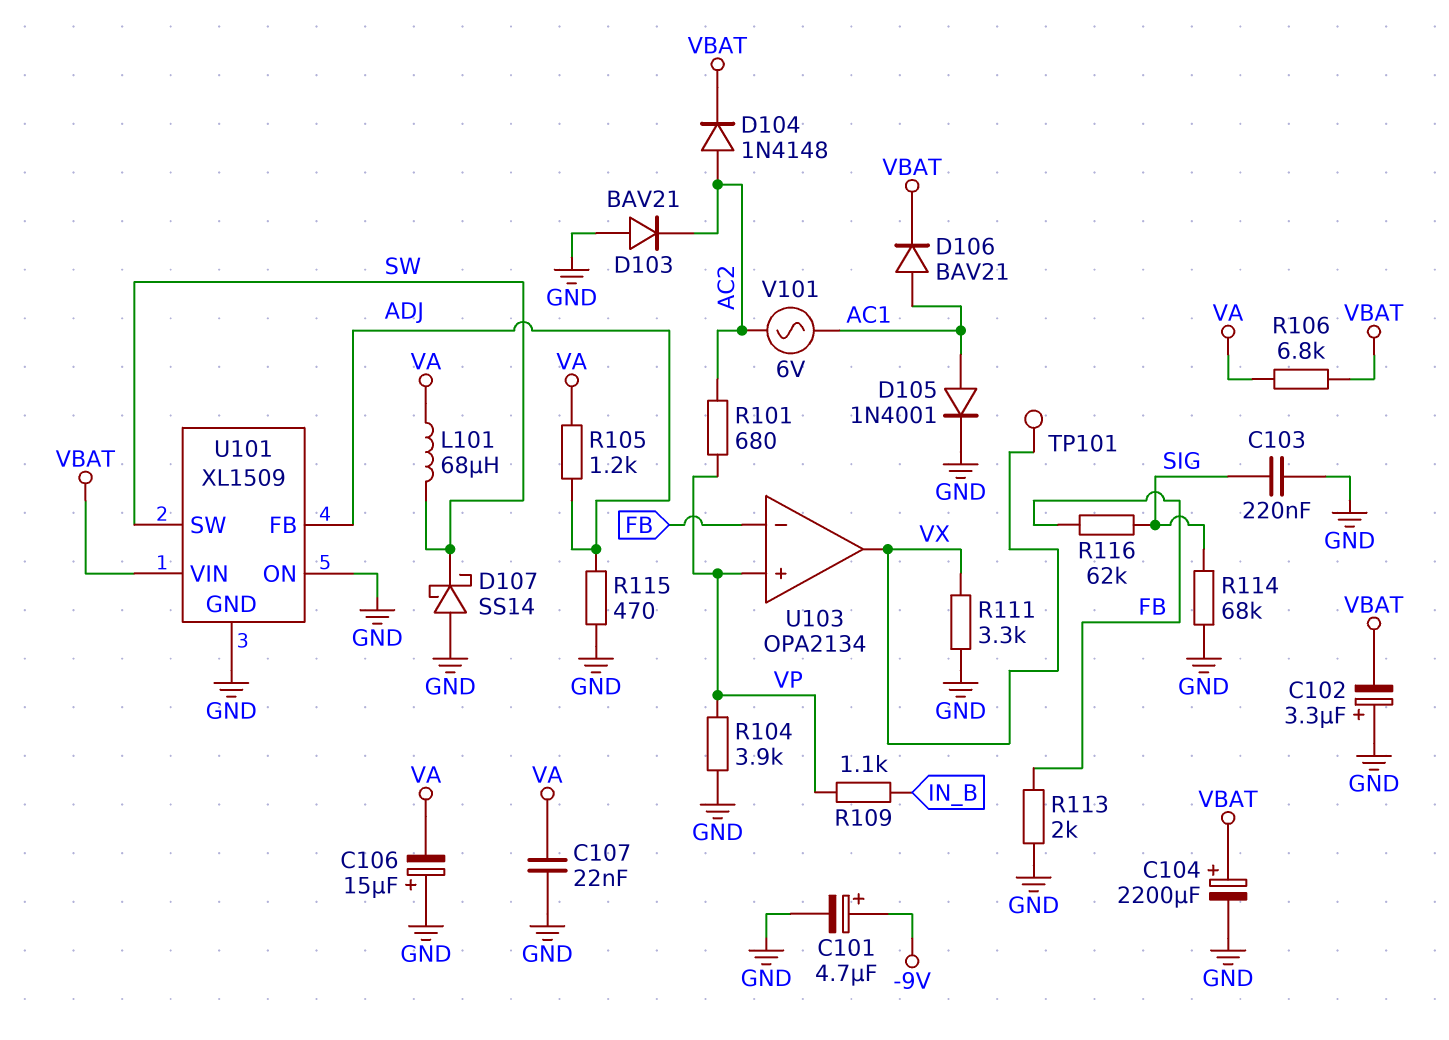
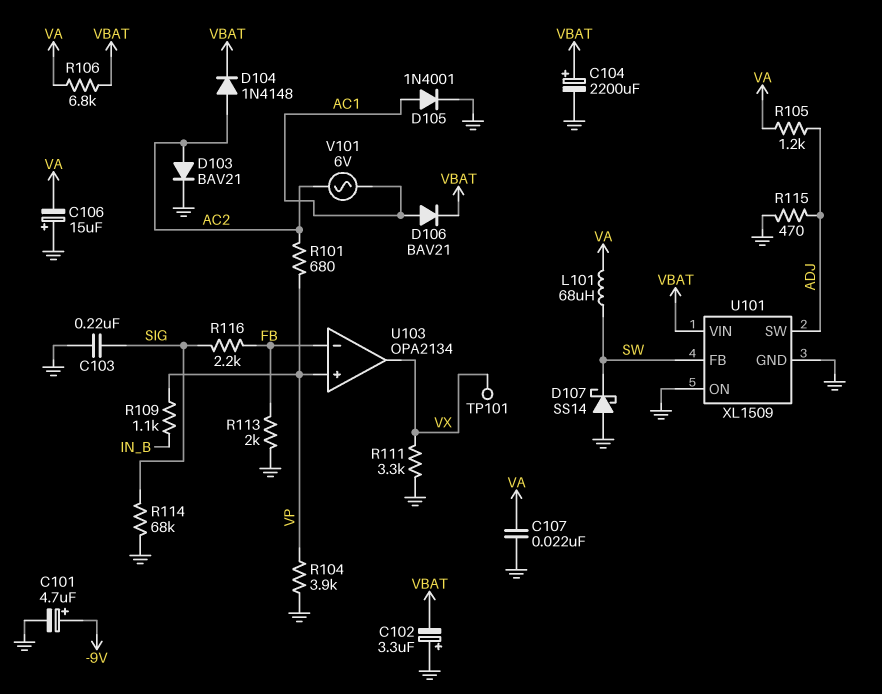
D103: diode BAV21 (A GND, K AC2) -> diode BAV21 (A AC2, K GND)
R116: 62k (FB, SIG) -> 2.2k (FB, SIG)
U101 pin FB: ADJ -> SW
U101 pin SW: SW -> ADJ

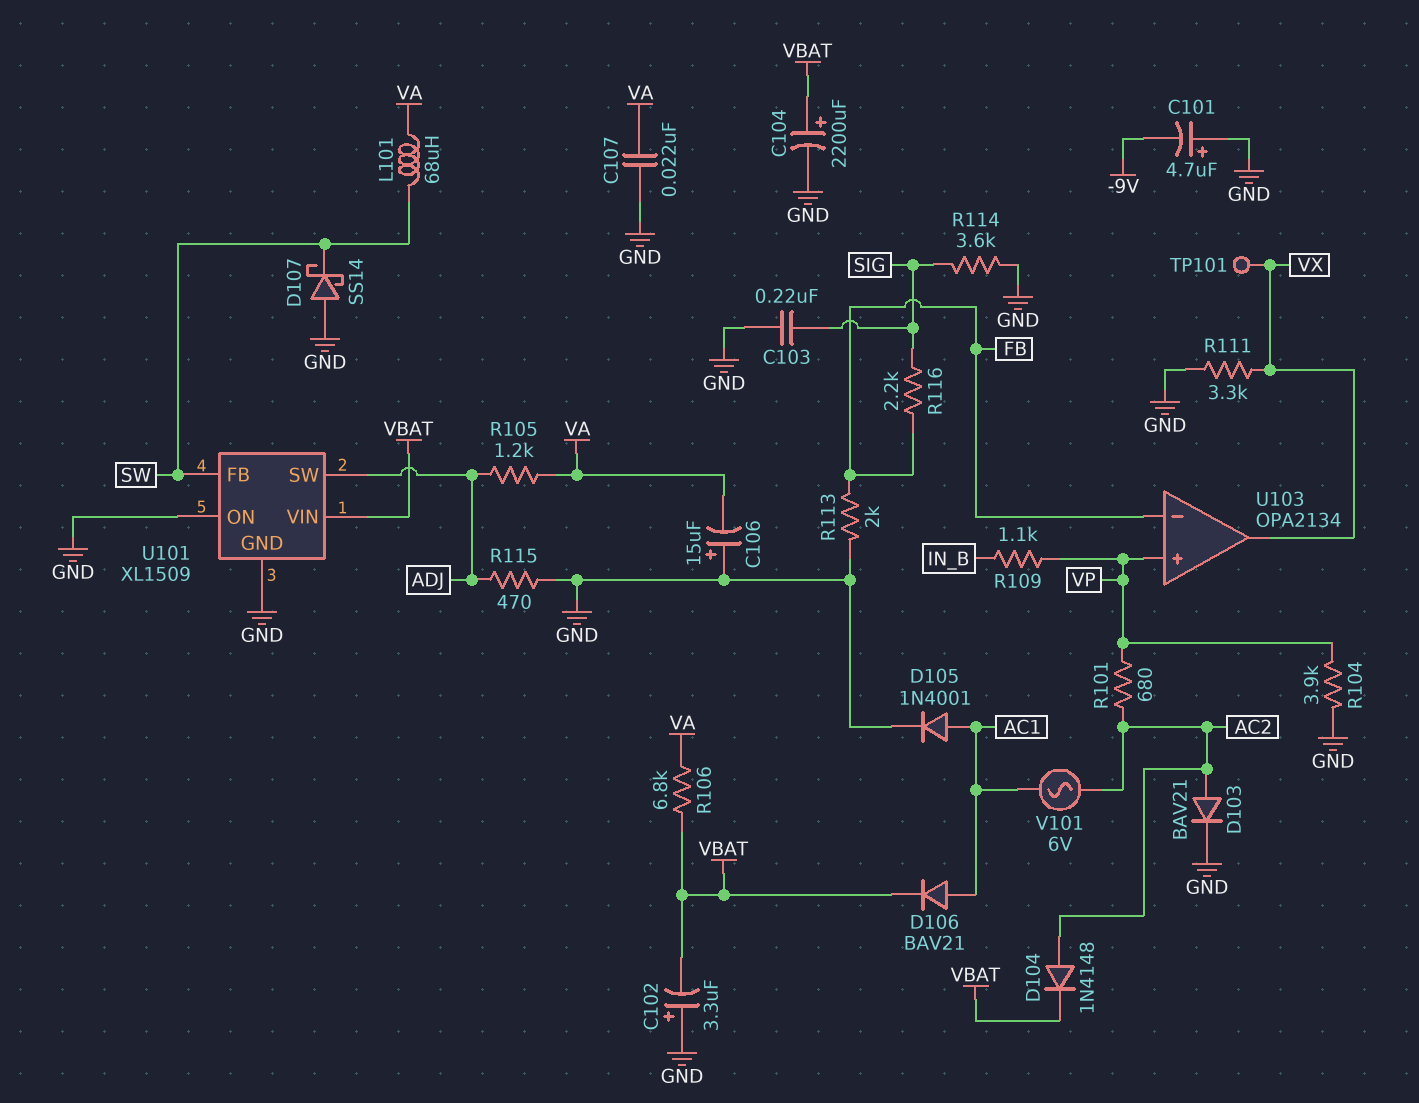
C101: 4.7uF (plus -9V, minus GND) -> 4.7uF (plus GND, minus -9V)
R114: 68k (GND, SIG) -> 3.6k (GND, SIG)

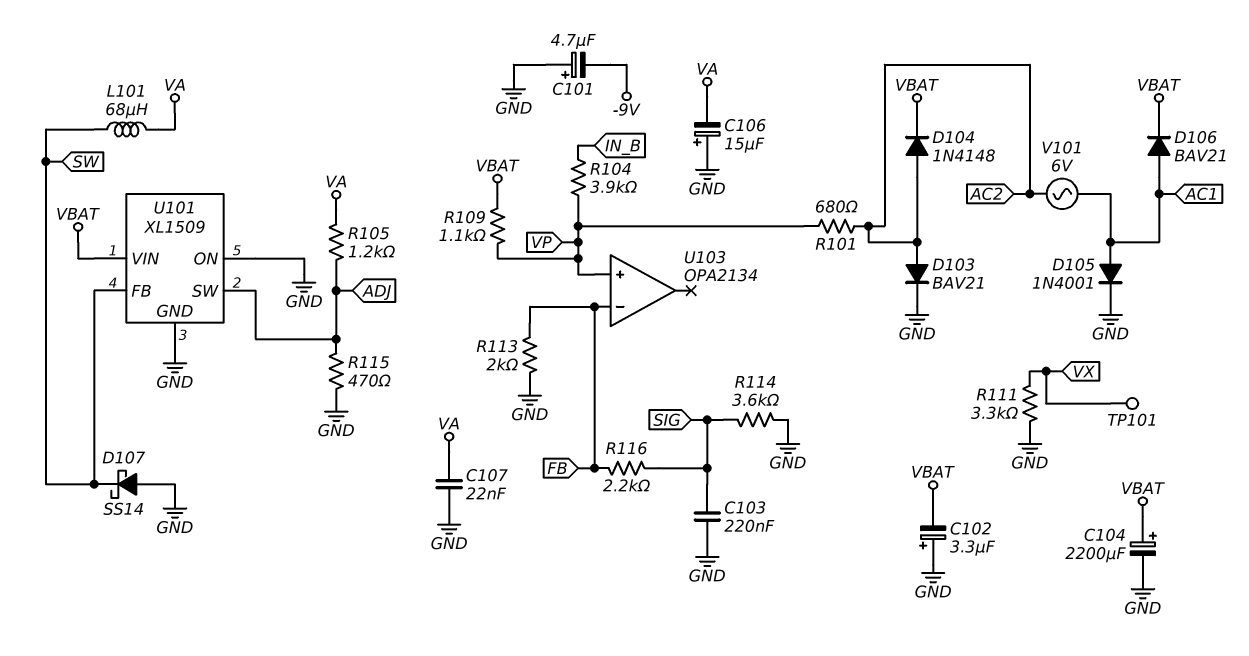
R104: 3.9k (GND, VP) -> 3.9k (IN_B, VP)
R106: 6.8k (VA, VBAT) -> none
R109: 1.1k (IN_B, VP) -> 1.1k (VBAT, VP)
U103 pin out: VX -> none

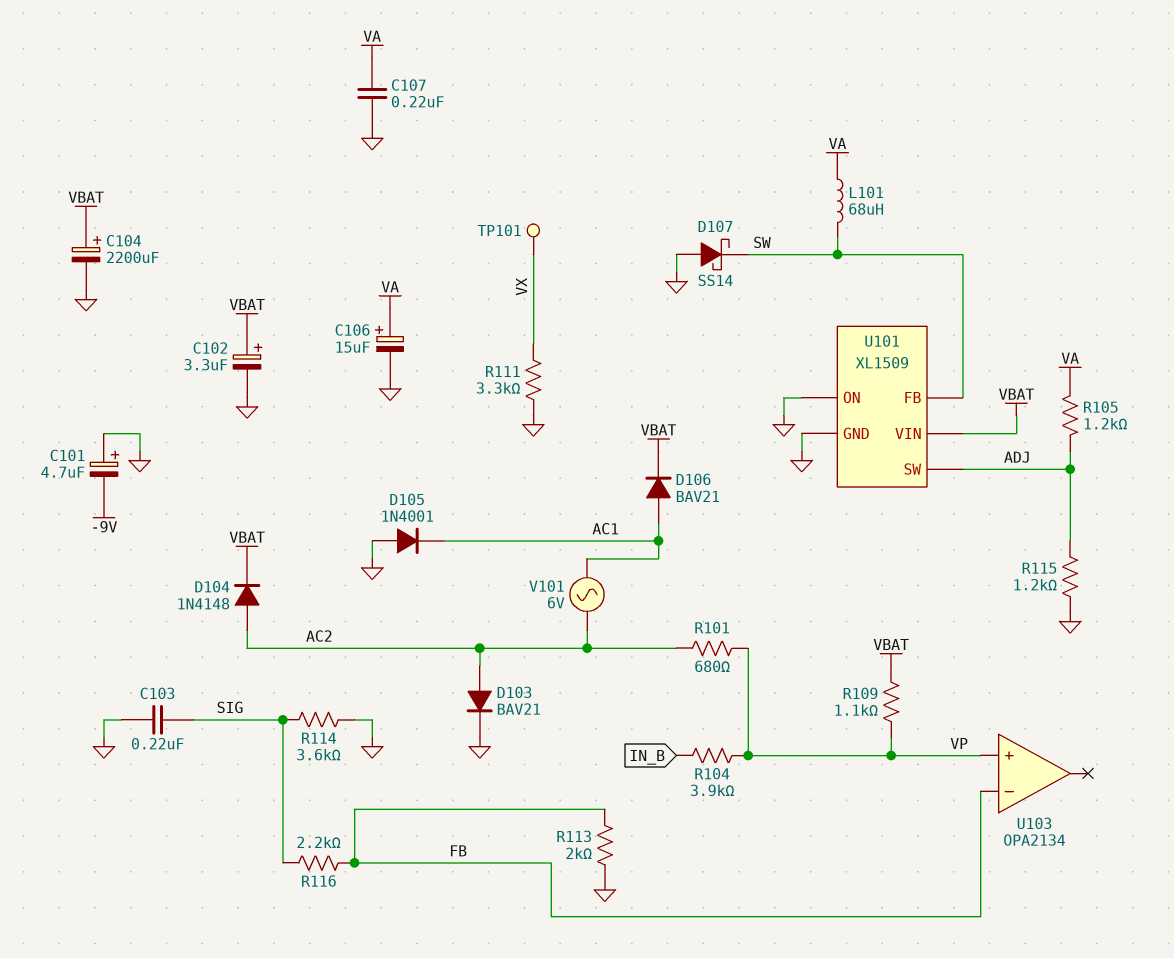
C102: 3.3uF (plus GND, minus VBAT) -> 3.3uF (plus VBAT, minus GND)
C106: 15uF (plus GND, minus VA) -> 15uF (plus VA, minus GND)
C107: 22nF (GND, VA) -> 220nF (GND, VA)
D105: diode 1N4001 (A AC1, K GND) -> diode 1N4001 (A GND, K AC1)
R115: 470 (ADJ, GND) -> 1.2k (ADJ, GND)

